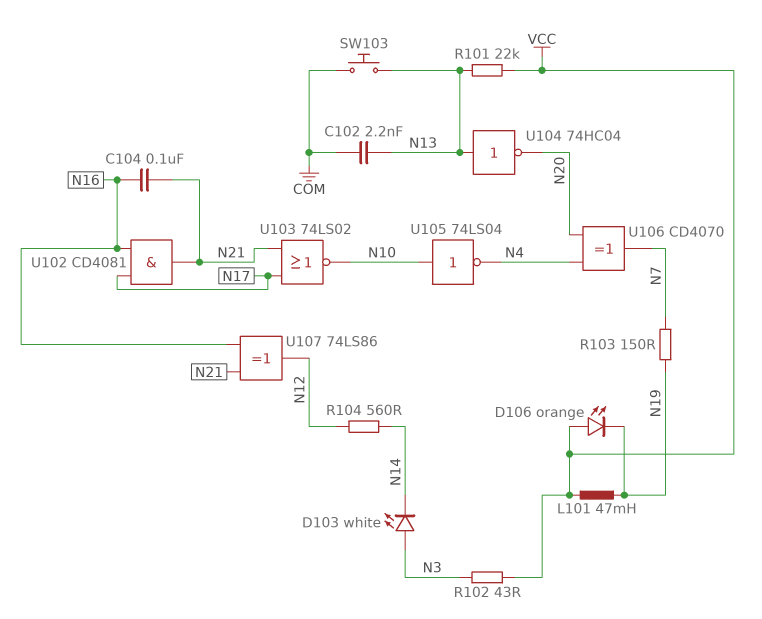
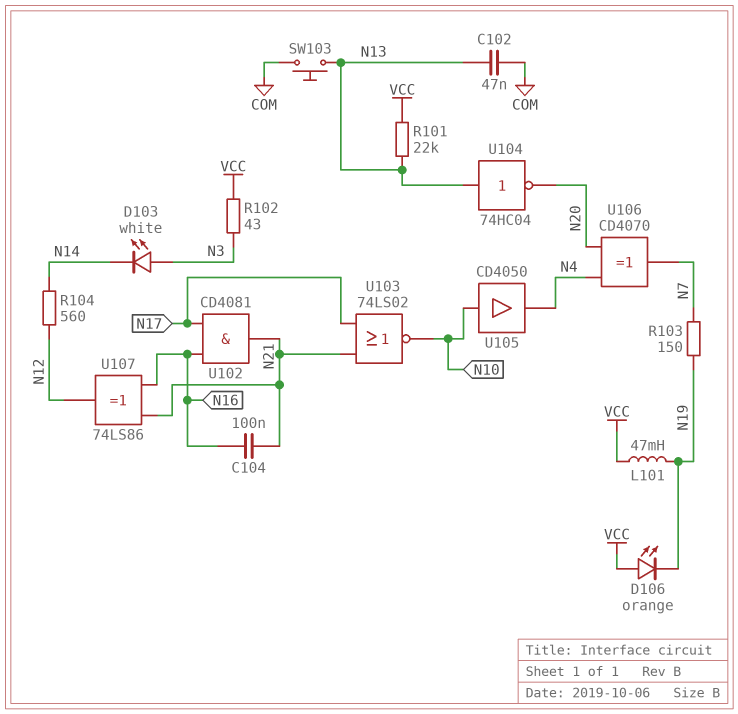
C102: 2.2nF (COM, N13) -> 47nF (COM, N13)
U105: NOT 74LS04 (in N10, out N4) -> buffer CD4050 (in N10, out N4)

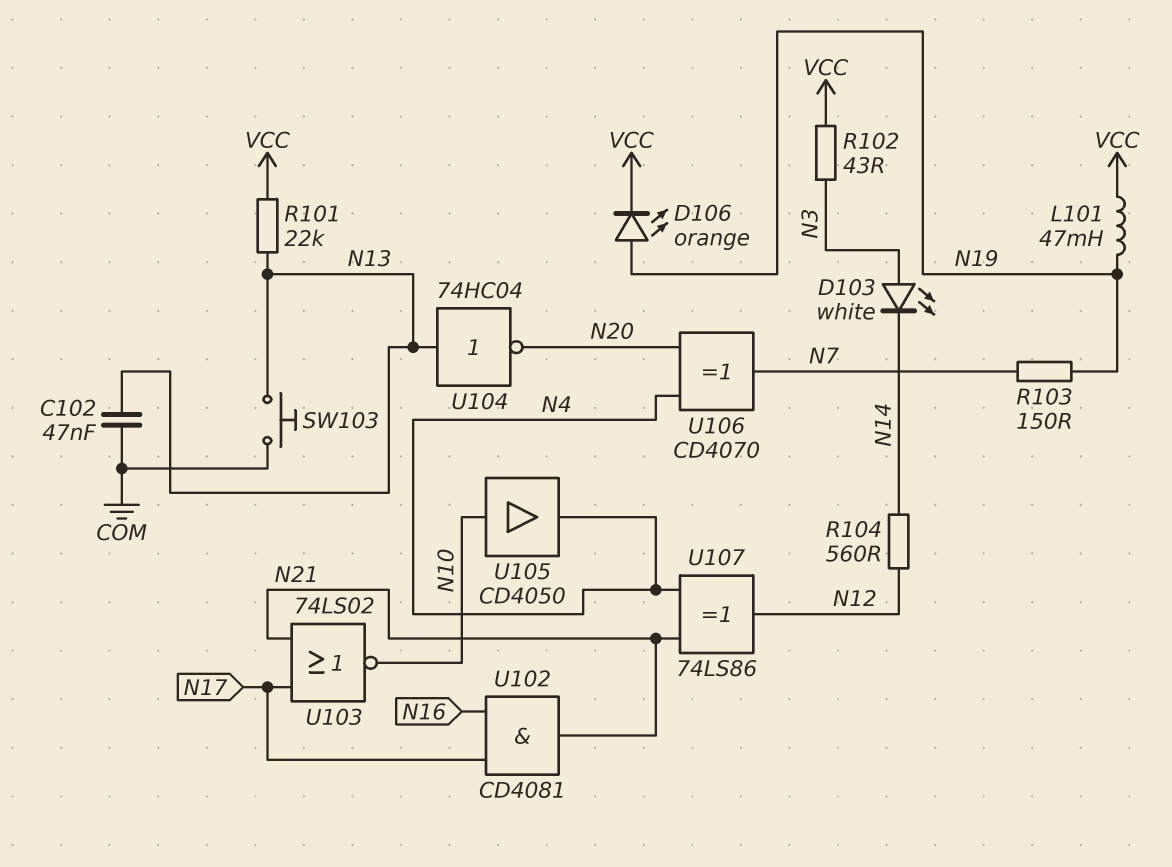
C104: 100nF (N16, N21) -> none
D106: LED orange (A VCC, K N19) -> LED orange (A N19, K VCC)
U107: XOR 74LS86 (in N16, in N21, out N12) -> XOR 74LS86 (in N4, in N21, out N12)

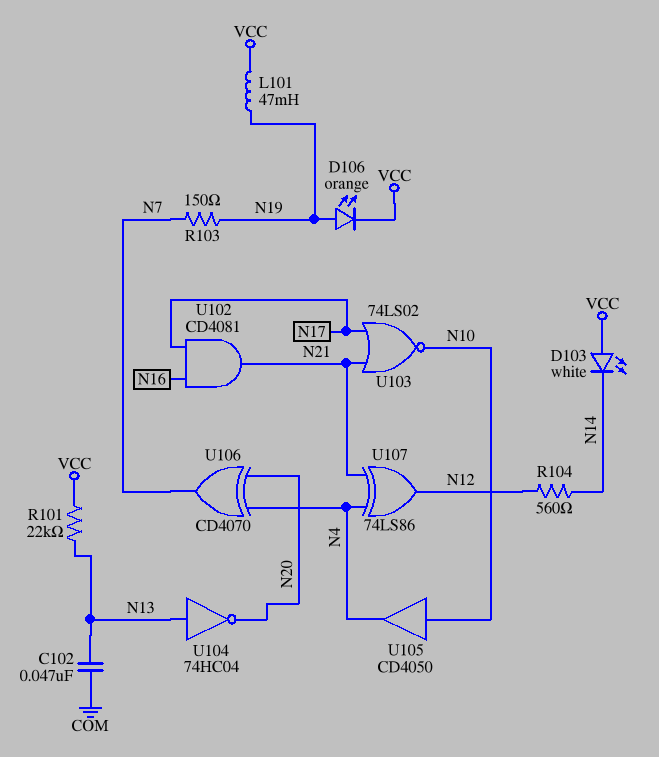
D103: LED white (A N3, K N14) -> LED white (A VCC, K N14)
R102: 43 (N3, VCC) -> none
SW103: button (COM, N13) -> none

